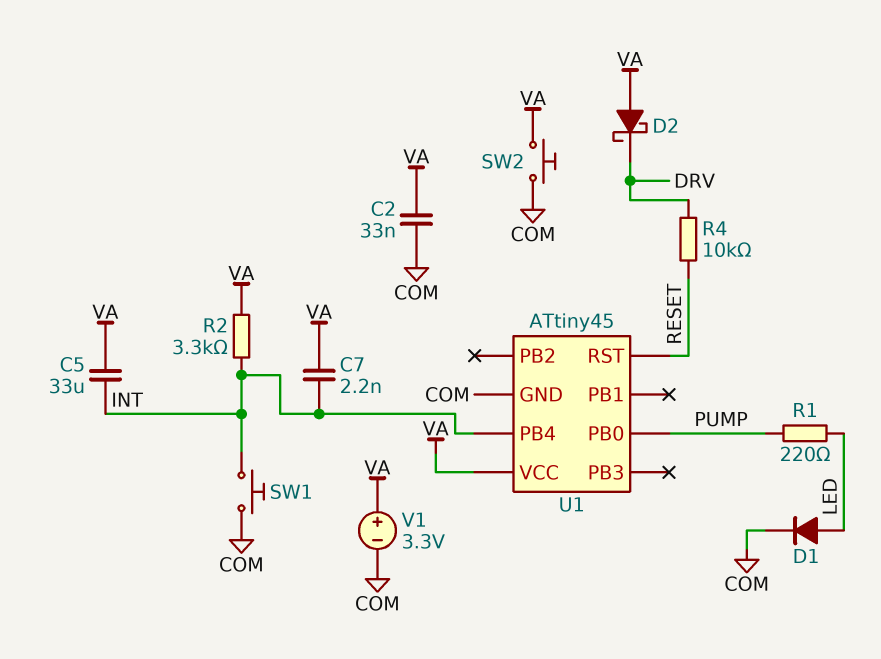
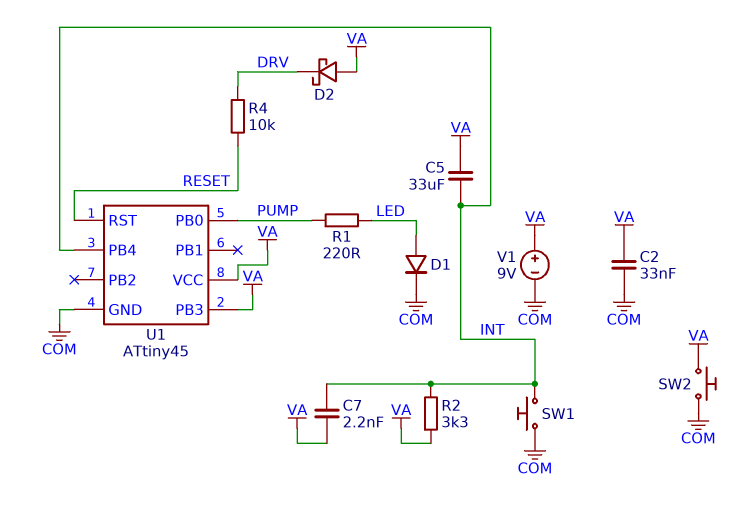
U1 pin PB3: none -> VA
V1: 3.3V (plus VA, minus COM) -> 9V (plus VA, minus COM)

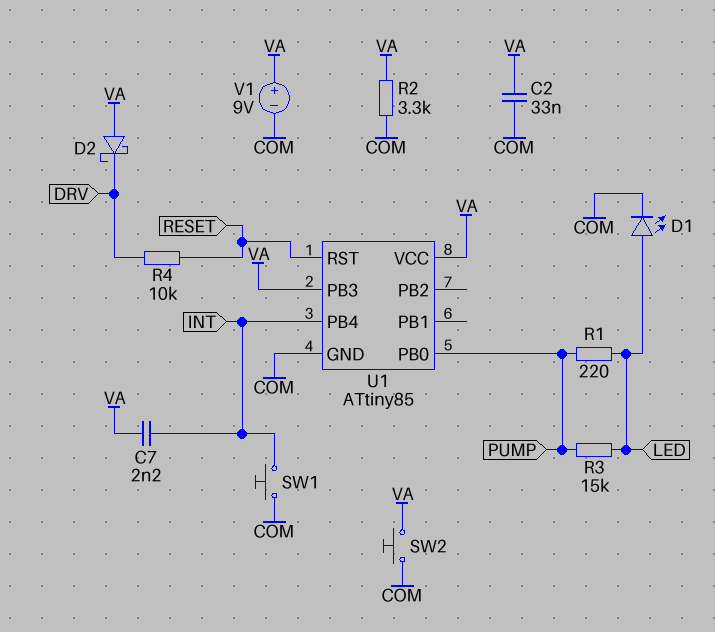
C5: 33uF (INT, VA) -> none
D1: diode (A LED, K COM) -> LED (A LED, K COM)
R2: 3.3k (INT, VA) -> 3.3k (COM, VA)
R3: none -> 15k (LED, PUMP)
U1: ATtiny45 -> ATtiny85

